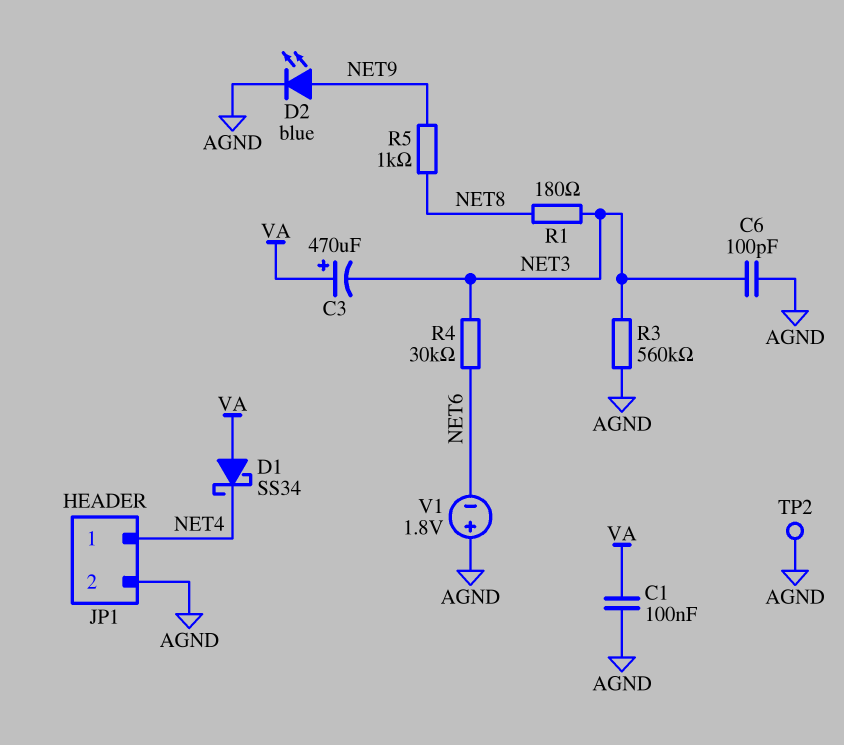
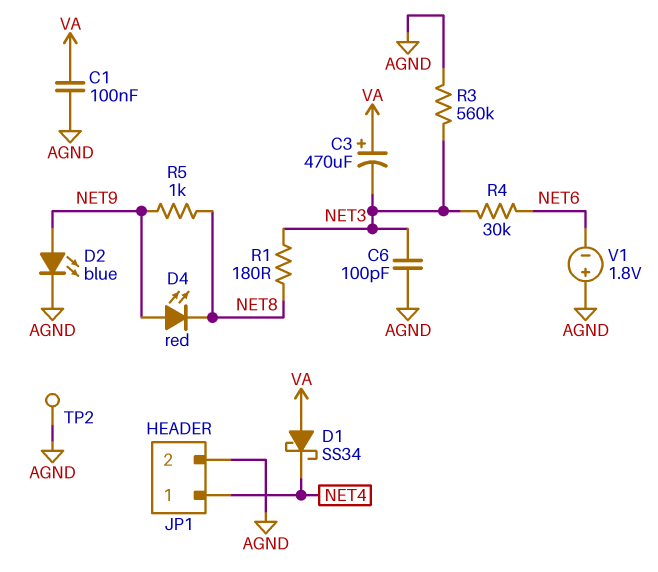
D4: none -> LED red (A NET9, K NET8)

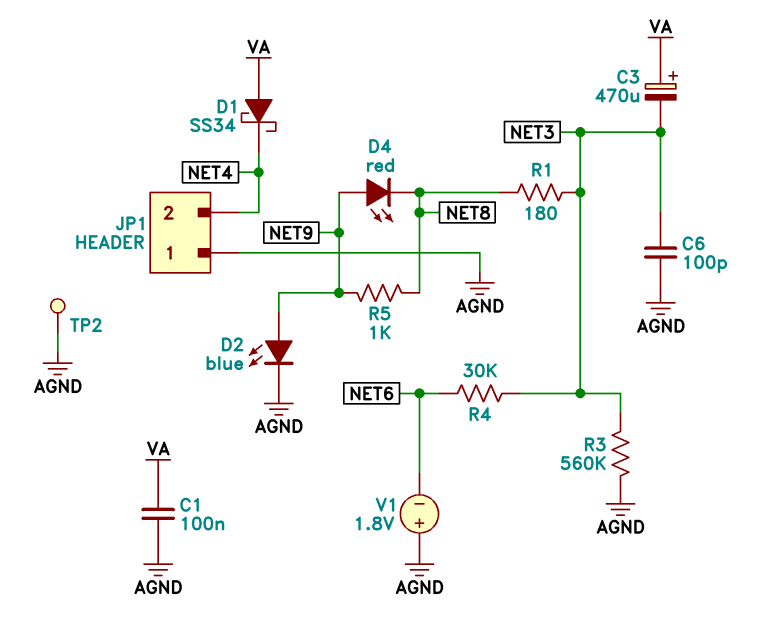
JP1 pin 1: NET4 -> AGND
JP1 pin 2: AGND -> NET4

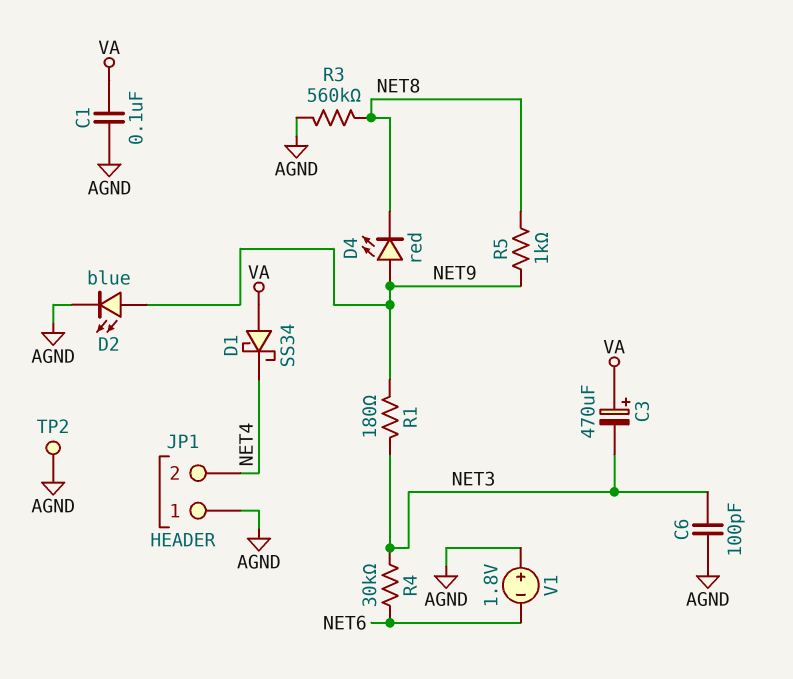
R1: 180 (NET3, NET8) -> 180 (NET3, NET9)
R3: 560k (AGND, NET3) -> 560k (AGND, NET8)

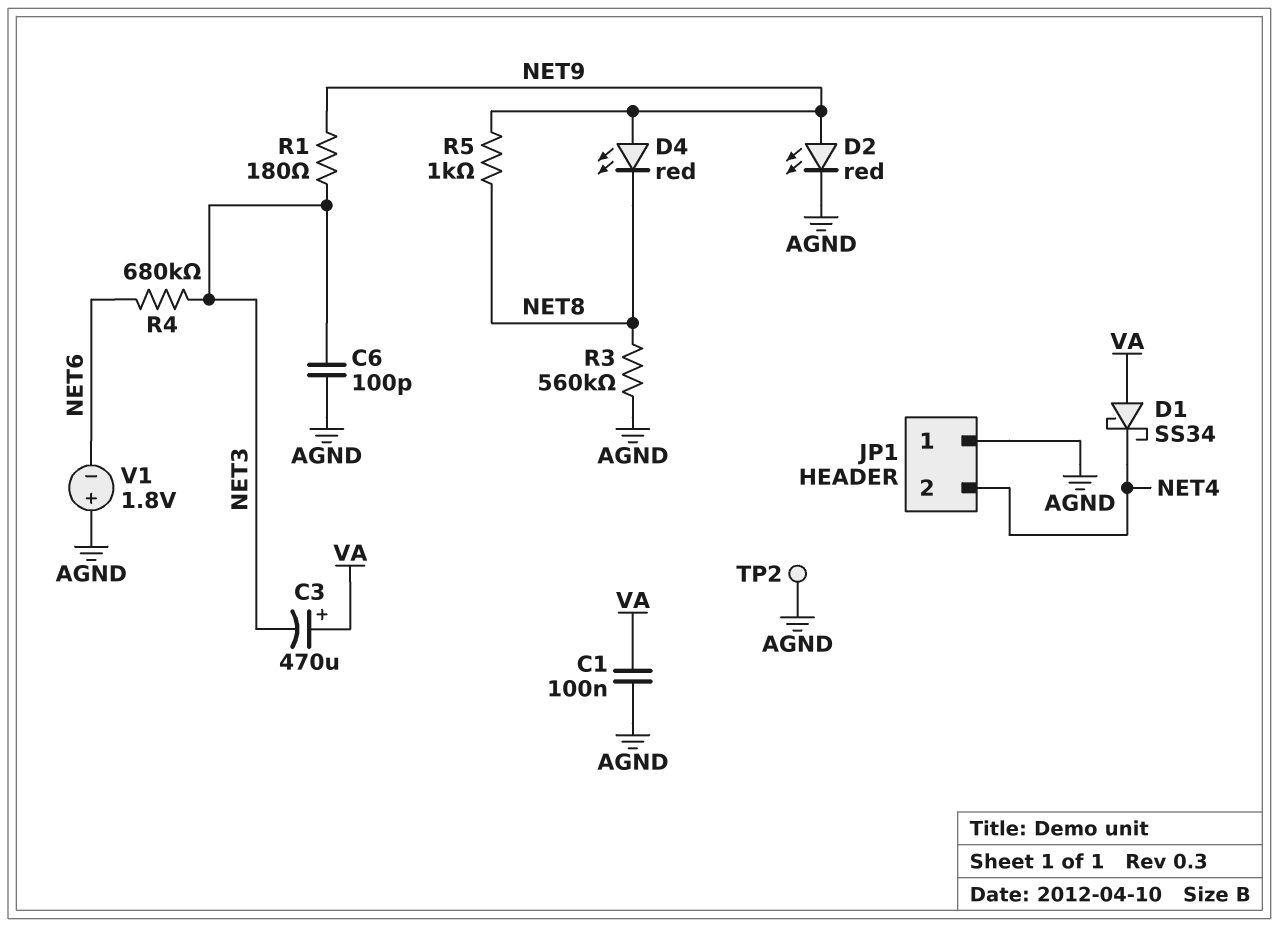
D2: LED blue (A NET9, K AGND) -> LED red (A NET9, K AGND)
R4: 30k (NET3, NET6) -> 680k (NET3, NET6)

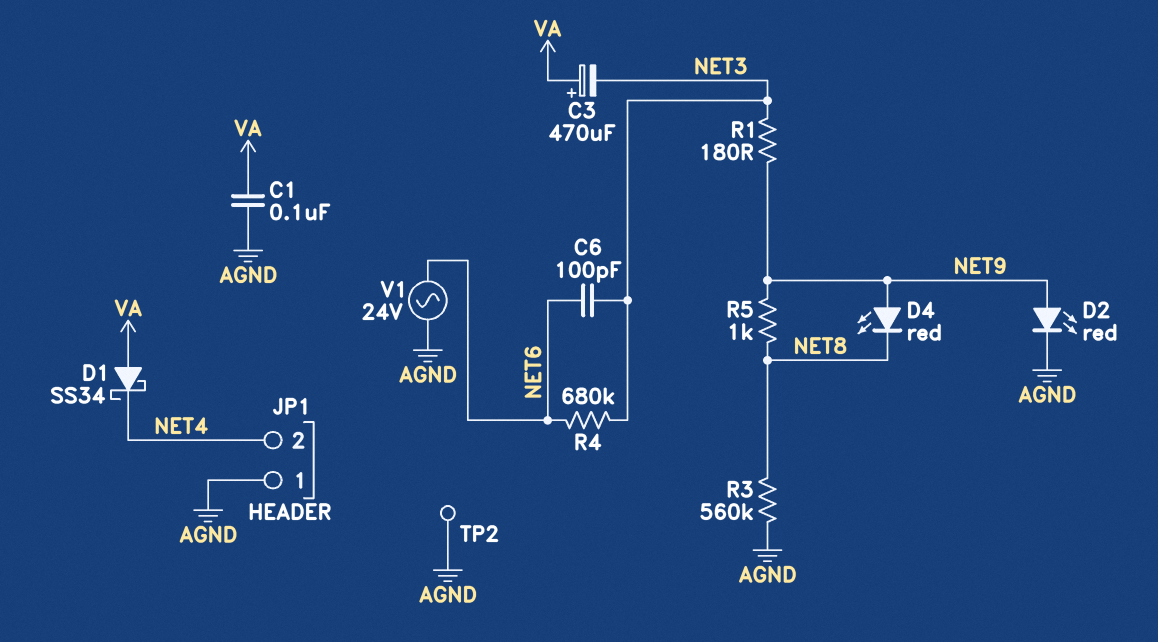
C6: 100pF (AGND, NET3) -> 100pF (NET3, NET6)
V1: 1.8V (plus AGND, minus NET6) -> AC 24V (AGND, NET6)

